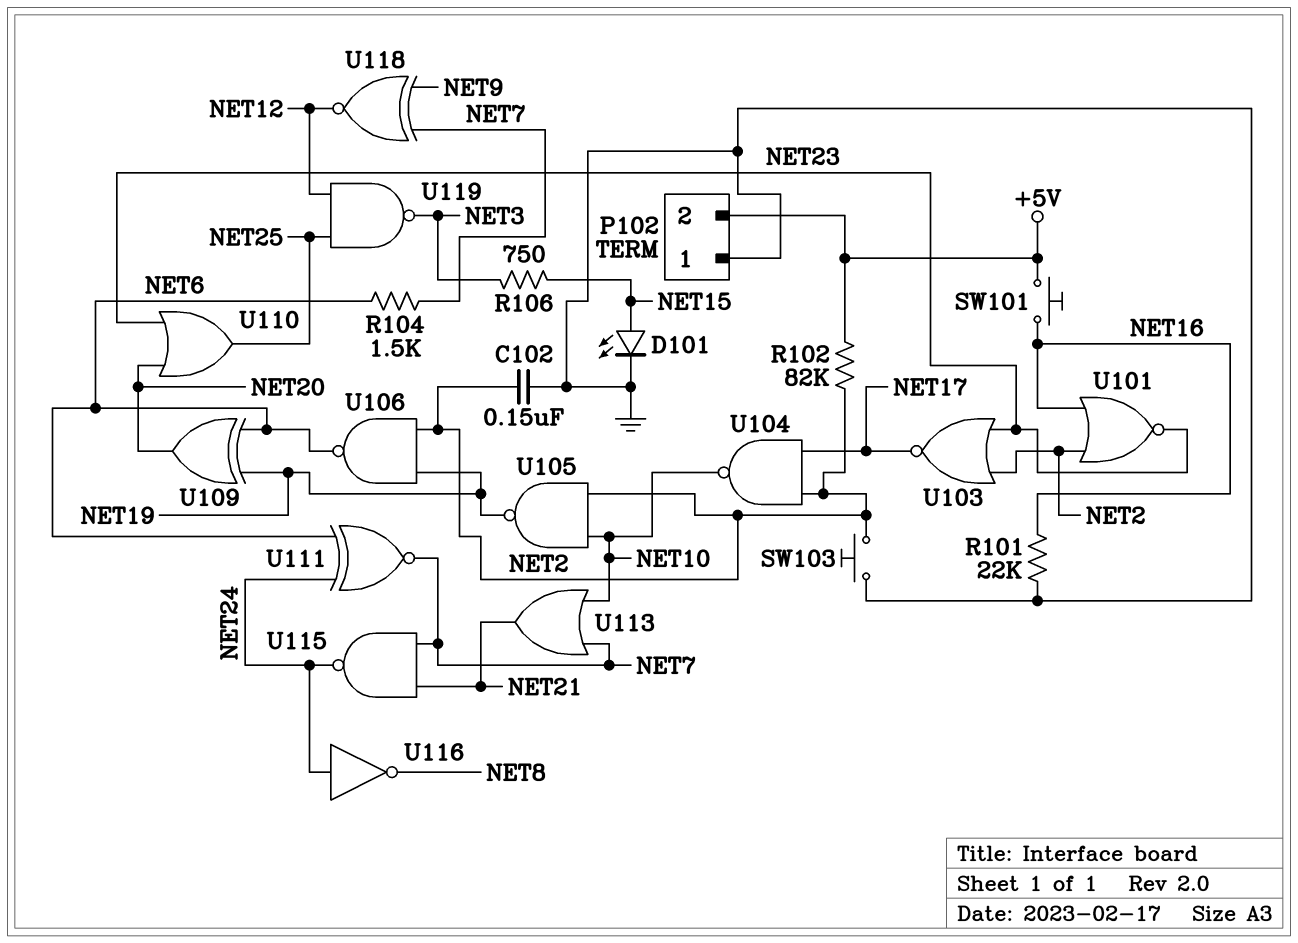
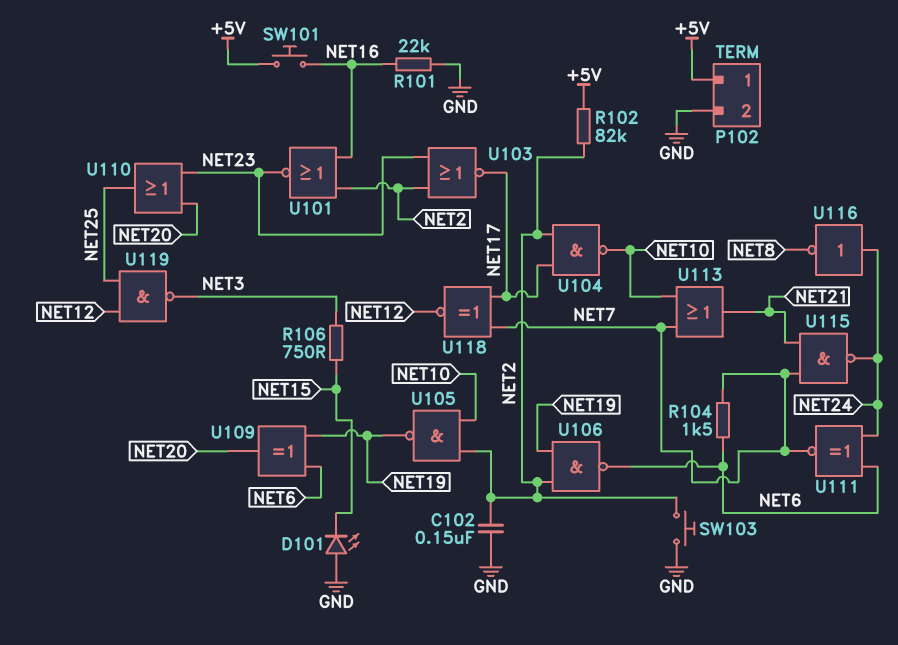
D101: LED (A NET15, K GND) -> LED (A GND, K NET15)
P102 pin 1: GND -> +5V
P102 pin 2: +5V -> GND
U118: XNOR (in NET7, in NET9, out NET12) -> XNOR (in NET7, in NET17, out NET12)

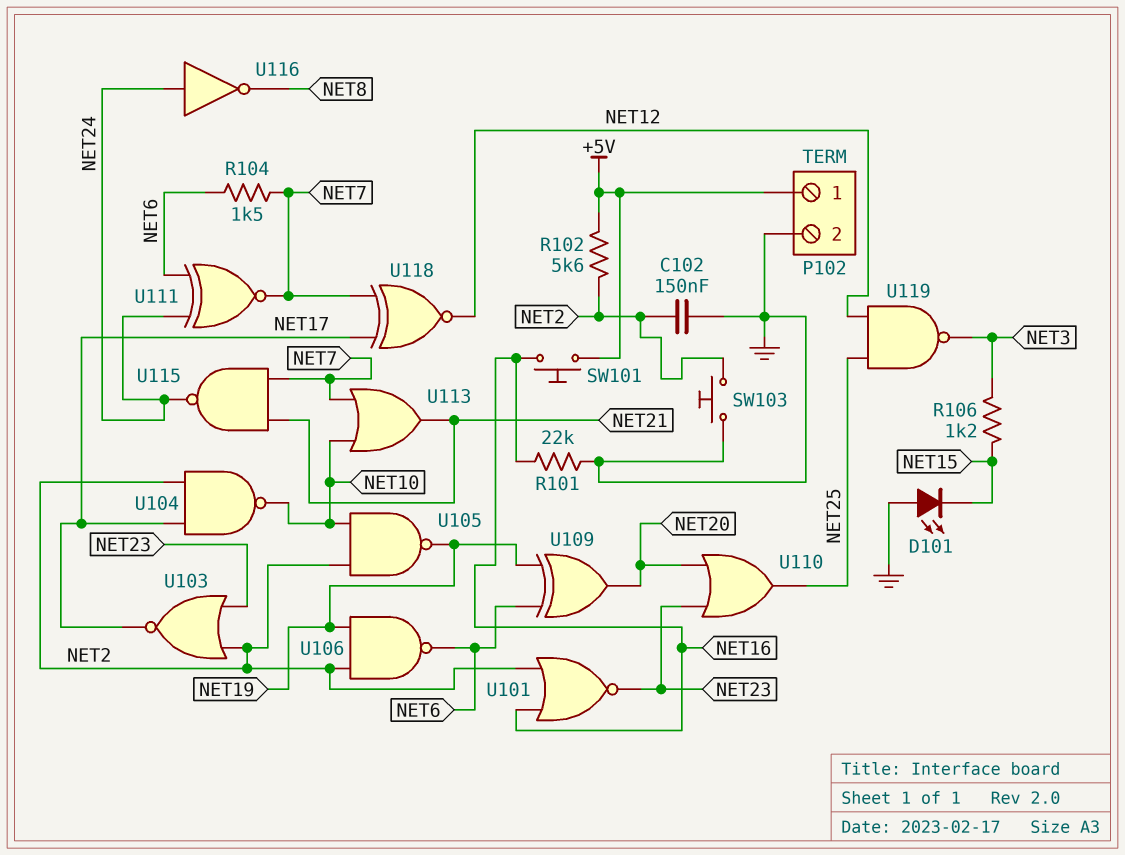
R102: 82k (+5V, NET2) -> 5.6k (+5V, NET2)
R106: 750 (NET3, NET15) -> 1.2k (NET3, NET15)

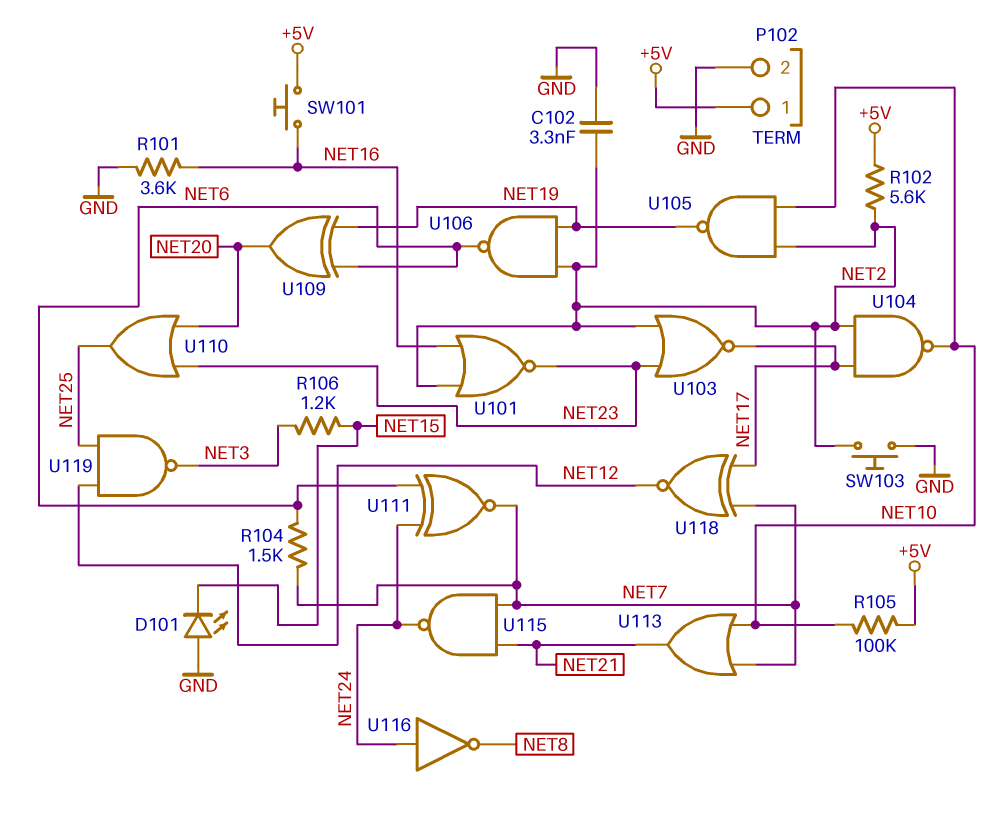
C102: 150nF (GND, NET2) -> 3.3nF (GND, NET2)
R101: 22k (GND, NET16) -> 3.6k (GND, NET16)
R105: none -> 100k (+5V, NET10)

